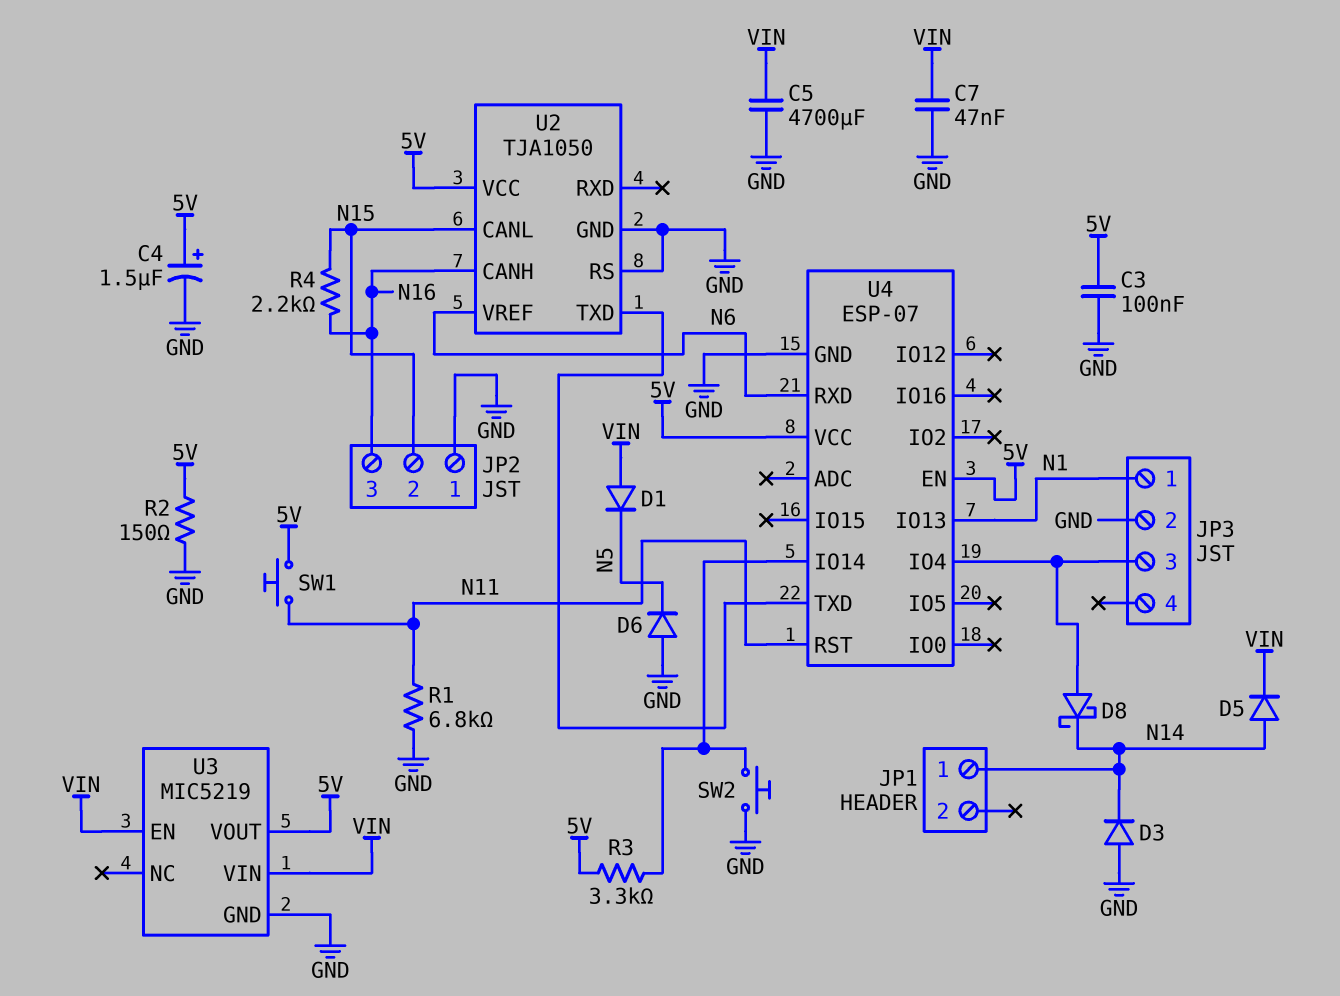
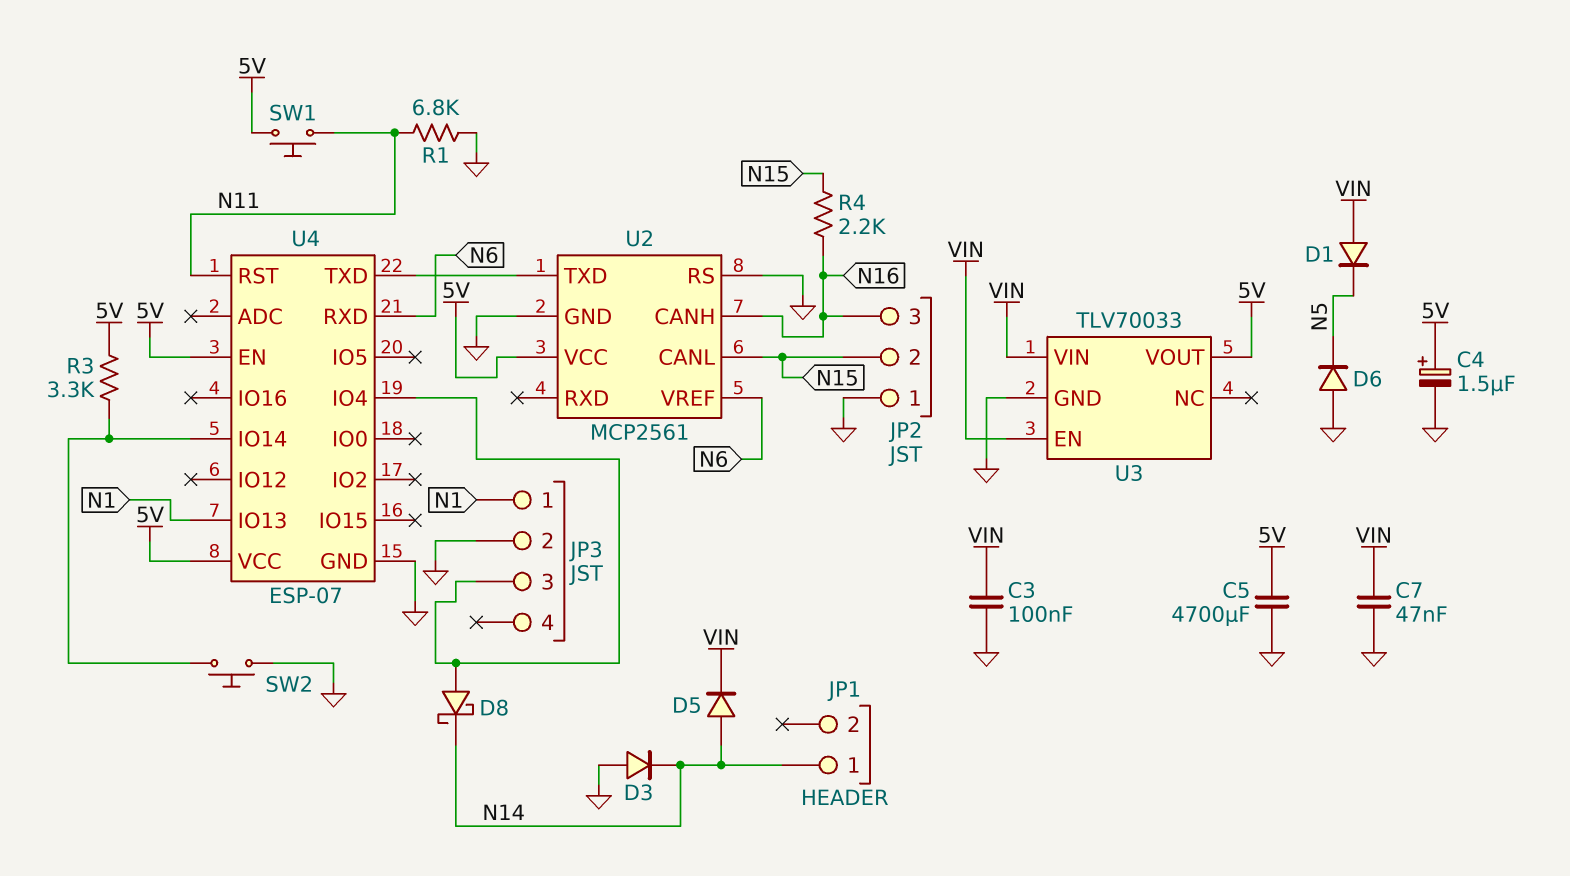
C3: 100nF (5V, GND) -> 100nF (GND, VIN)
C5: 4700uF (GND, VIN) -> 4700uF (5V, GND)
R2: 150 (5V, GND) -> none
U2: TJA1050 -> MCP2561
U3: MIC5219 -> TLV70033

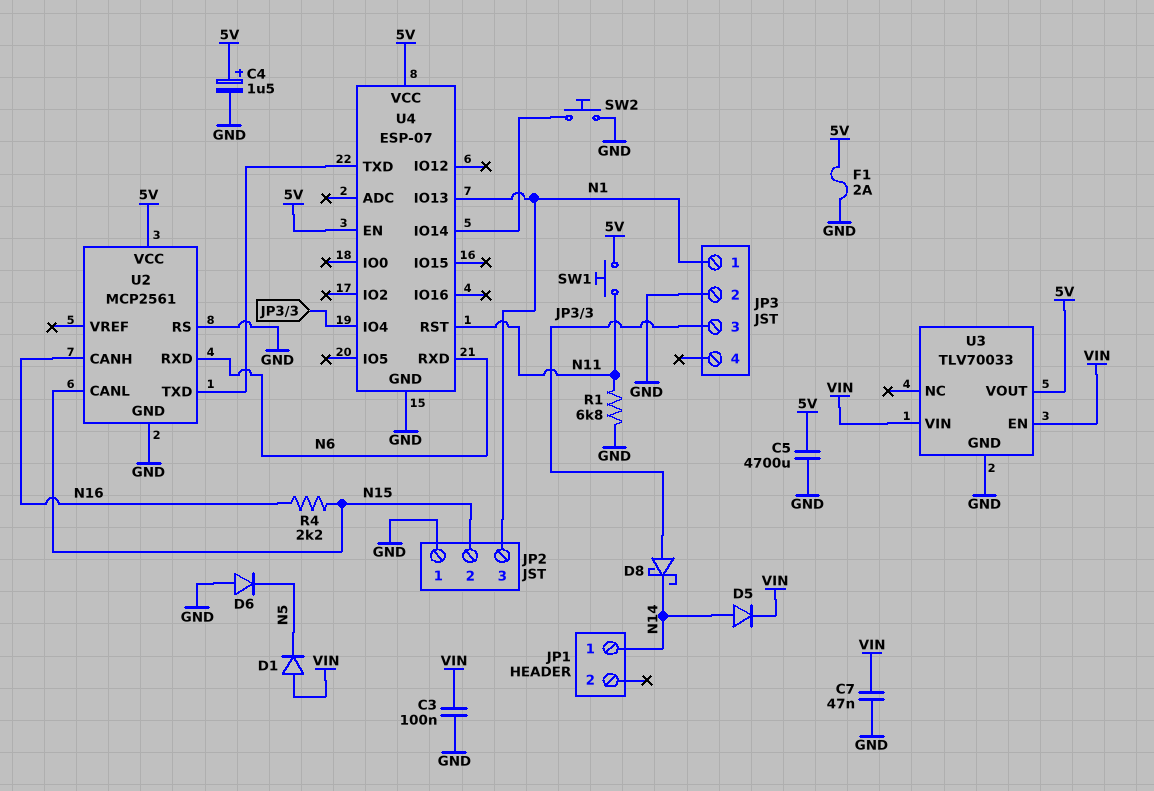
D3: diode (A GND, K N14) -> none
F1: none -> 2A (5V, GND)
JP2 pin 3: N16 -> N1
R3: 3.3k (5V, U4/IO14) -> none
U2 pin RXD: none -> N6
U2 pin VREF: N6 -> none

